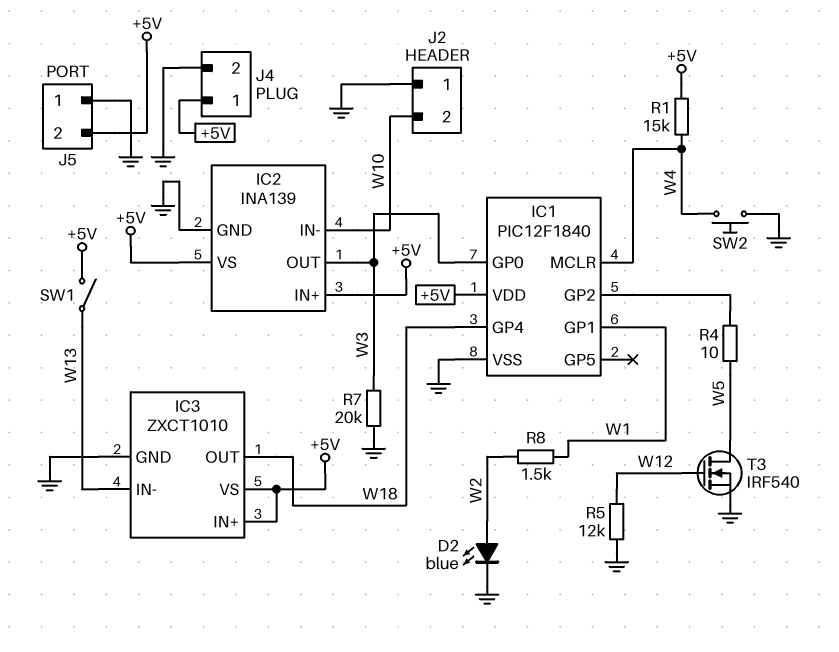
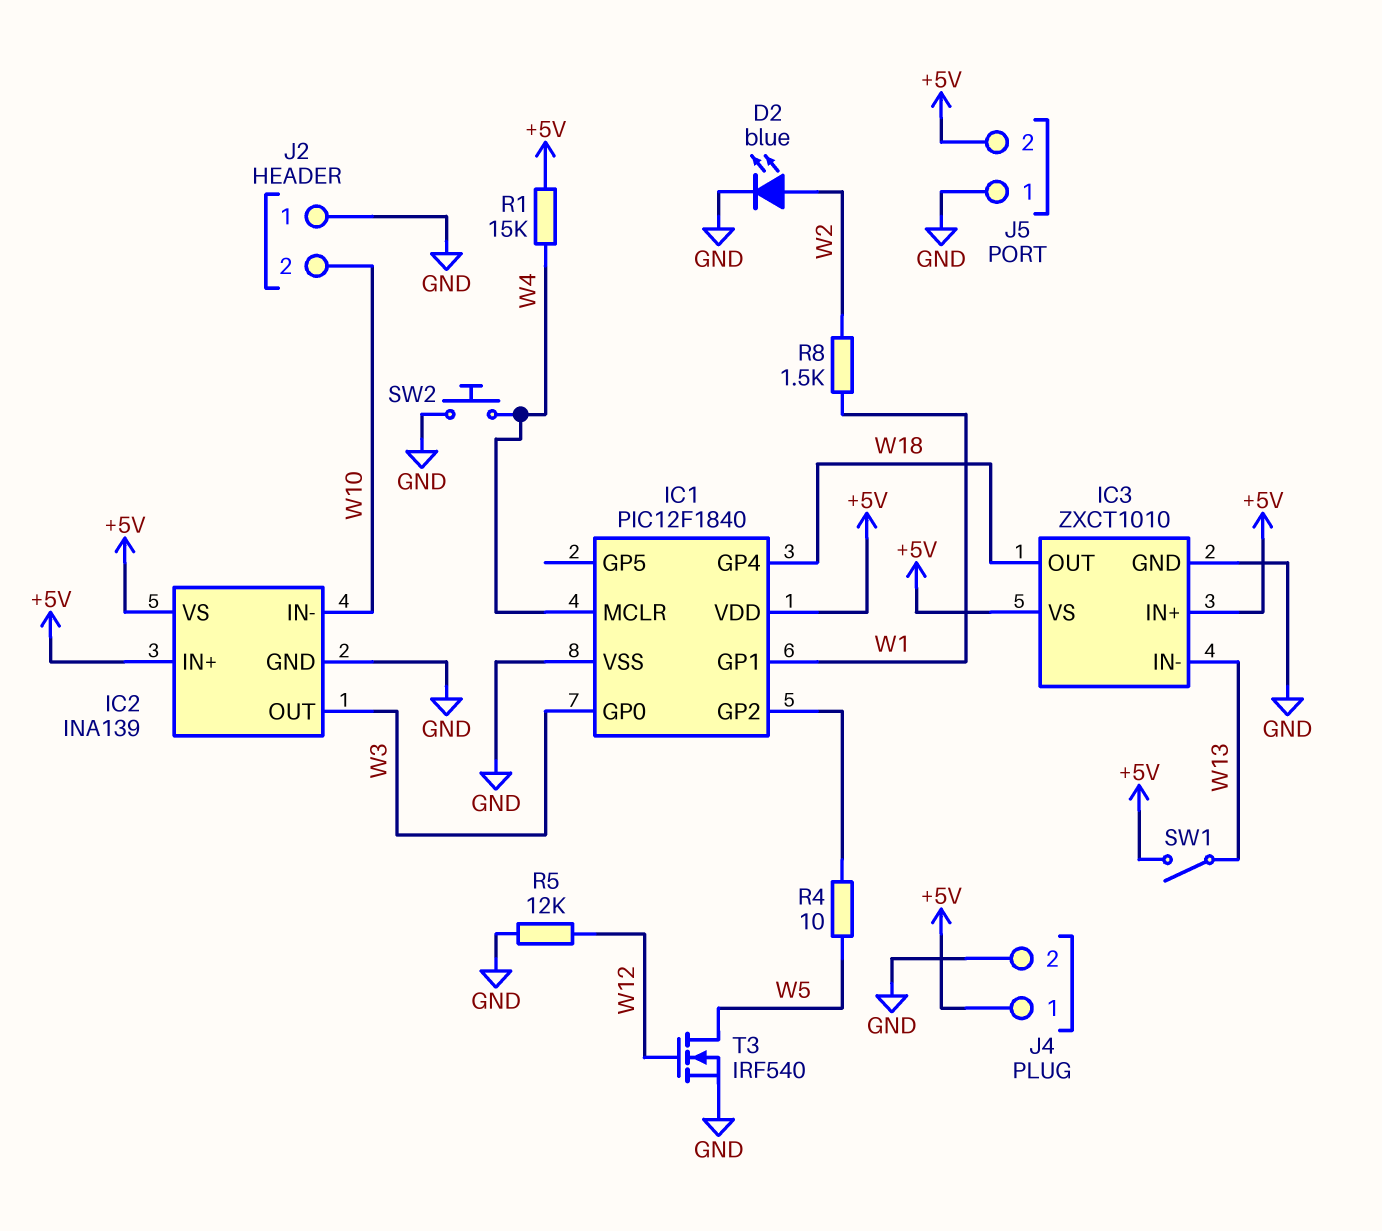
R7: 20k (GND, W3) -> none

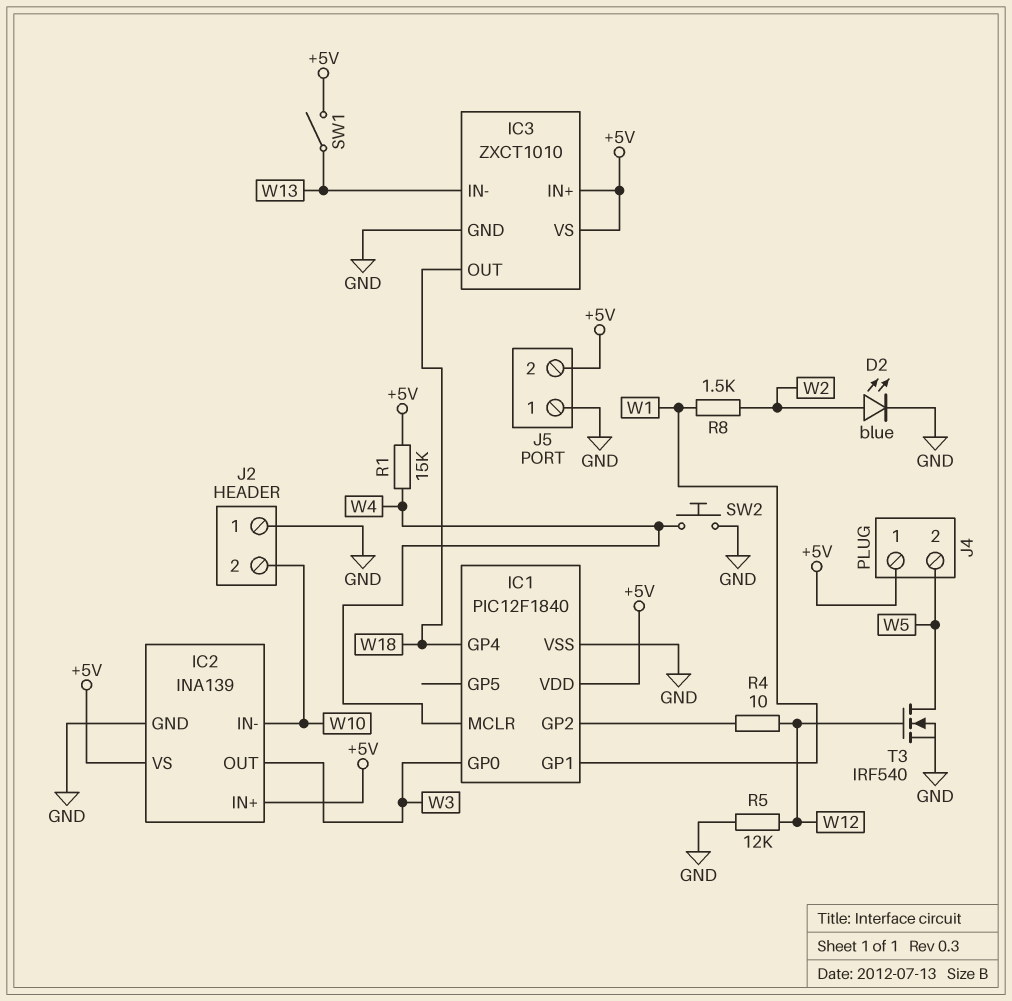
J4 pin 2: GND -> W5
R4: 10 (IC1/GP2, W5) -> 10 (IC1/GP2, W12)

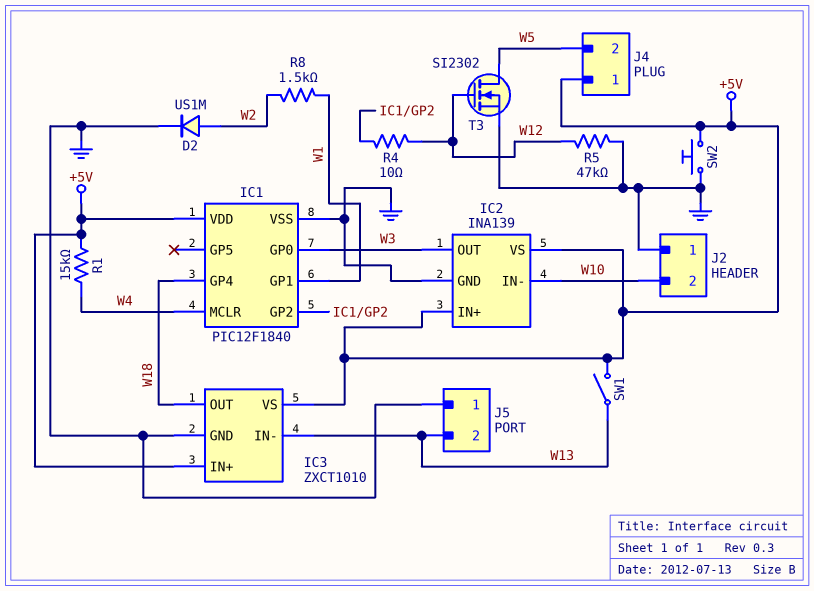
D2: LED blue (A W2, K GND) -> diode US1M (A W2, K GND)
J5 pin 2: +5V -> W13
R5: 12k (GND, W12) -> 47k (GND, W12)
SW2: button (GND, W4) -> button (+5V, GND)
T3: NMOS IRF540 (G W12, D W5, S GND) -> NMOS SI2302 (G W12, D W5, S GND)

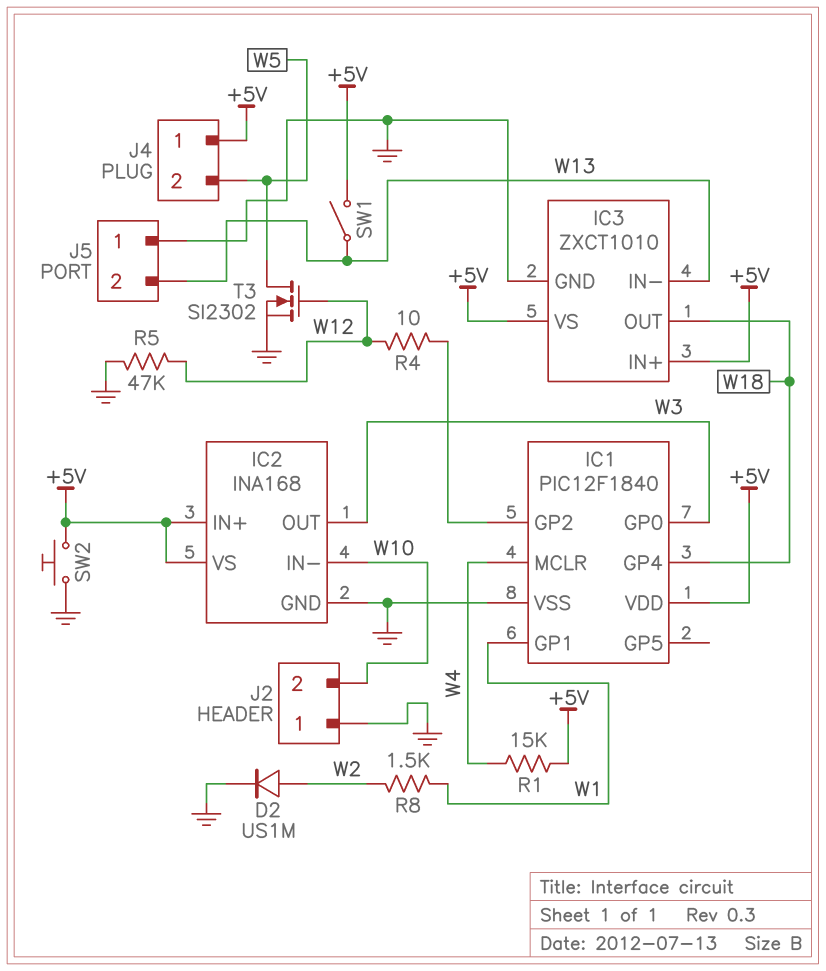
IC2: INA139 -> INA168

